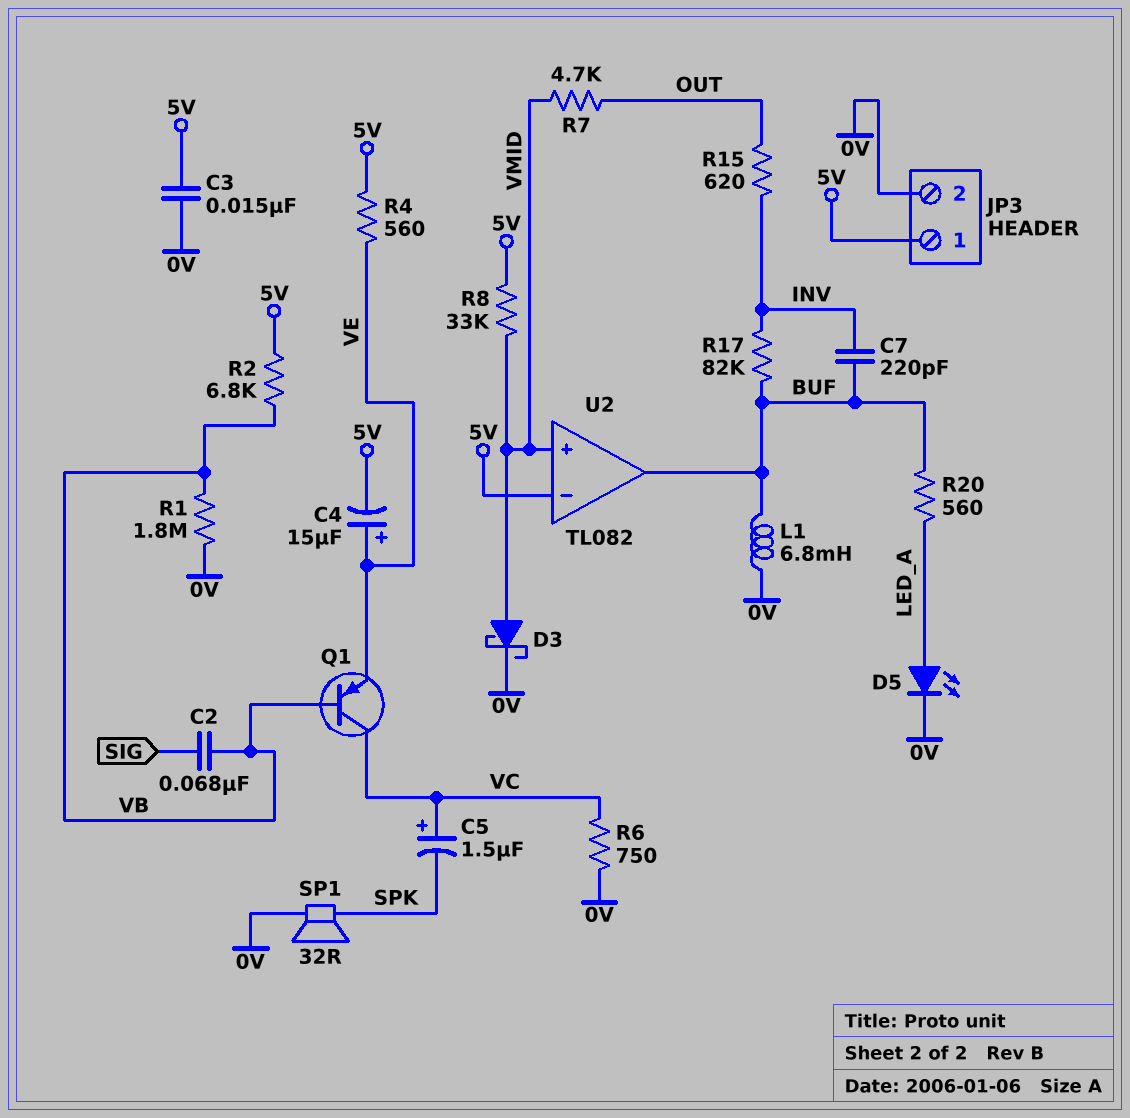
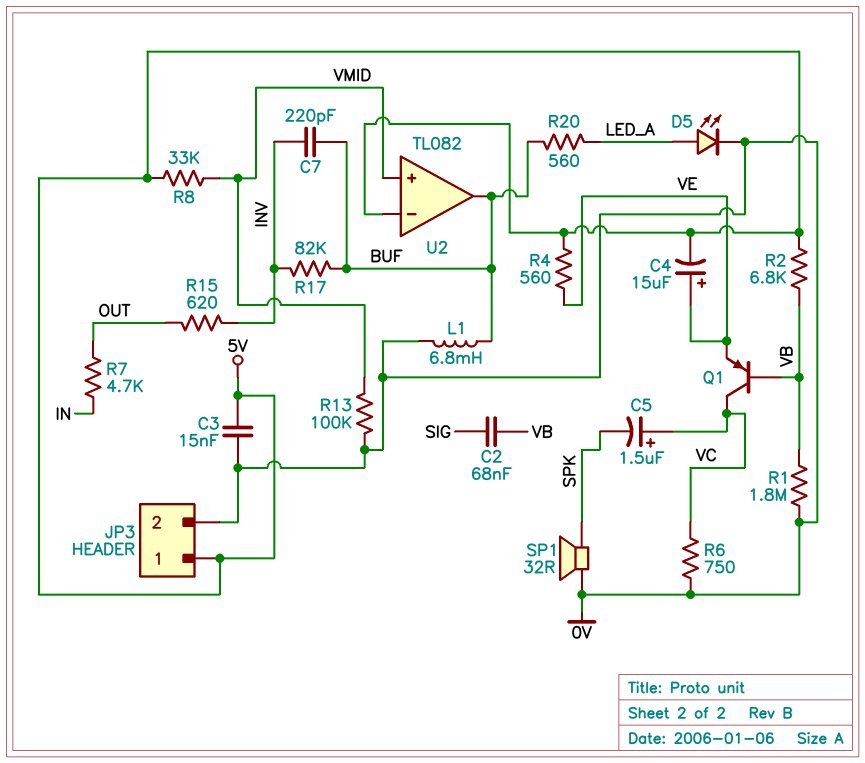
D3: schottky (A VMID, K 0V) -> none
R7: 4.7k (OUT, VMID) -> 4.7k (IN, OUT)
R13: none -> 100k (0V, VMID)

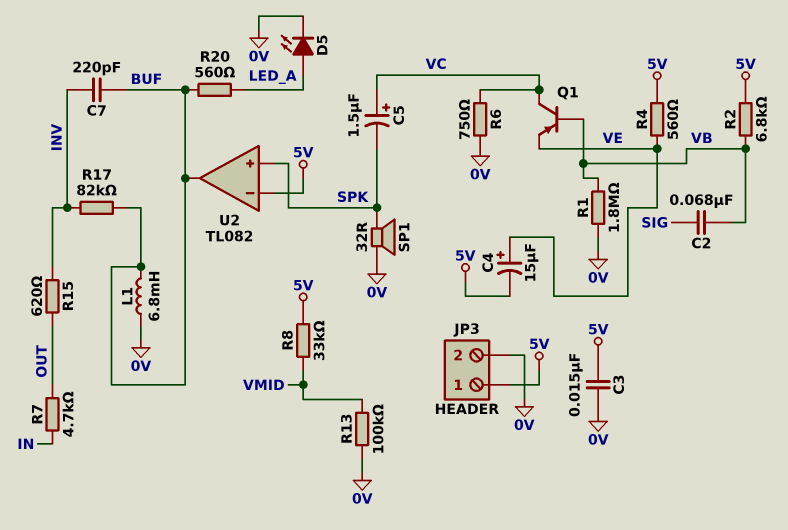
U2 pin in+: VMID -> SPK

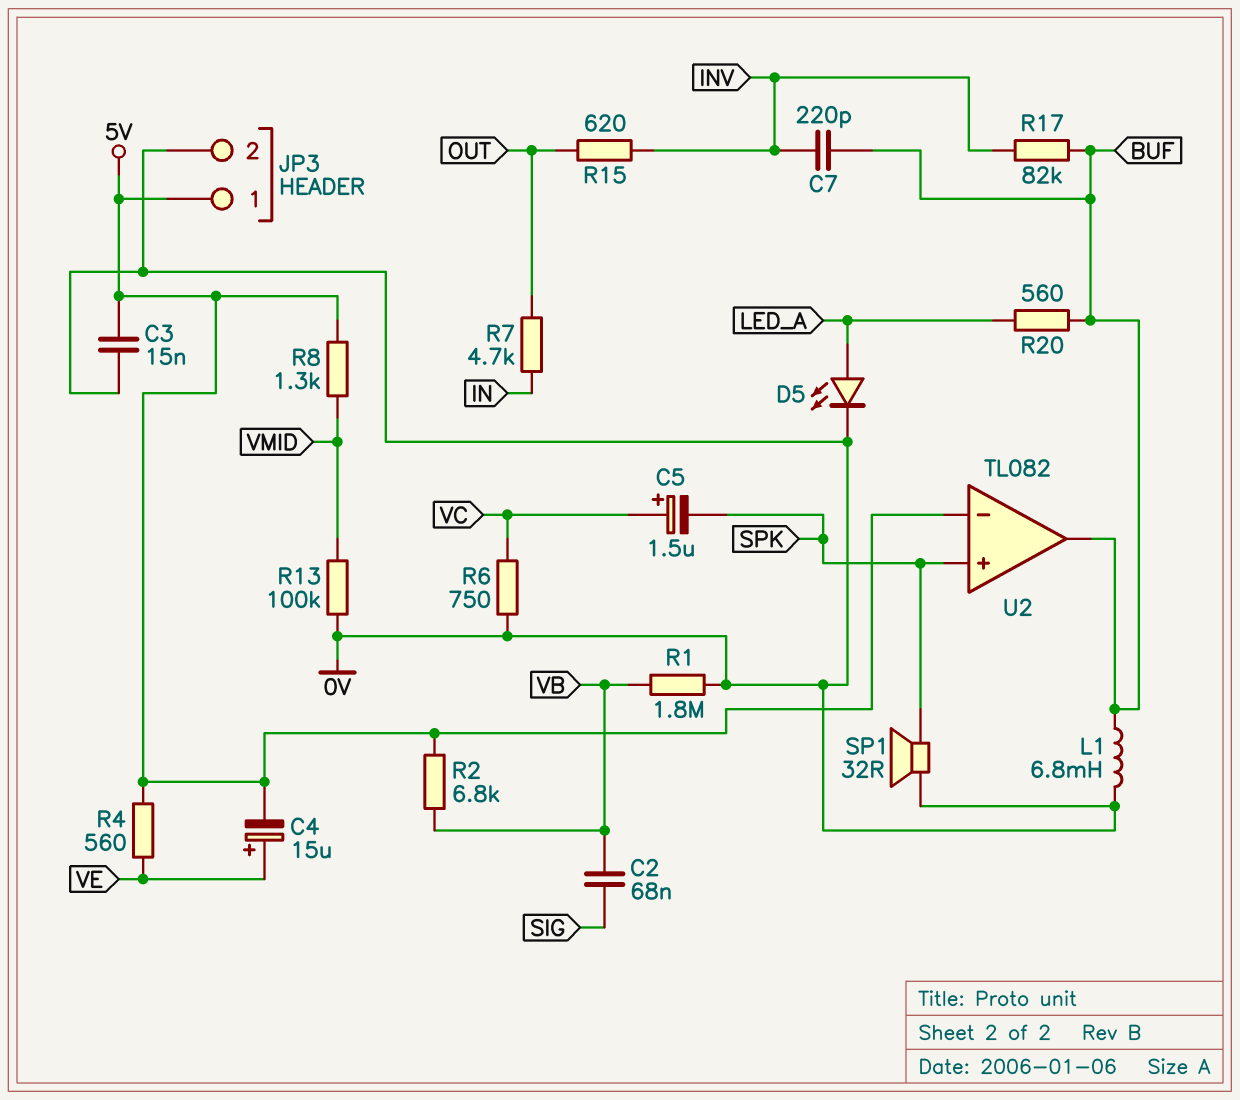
Q1: PNP (B VB, C VC, E VE) -> none
R8: 33k (5V, VMID) -> 1.3k (5V, VMID)

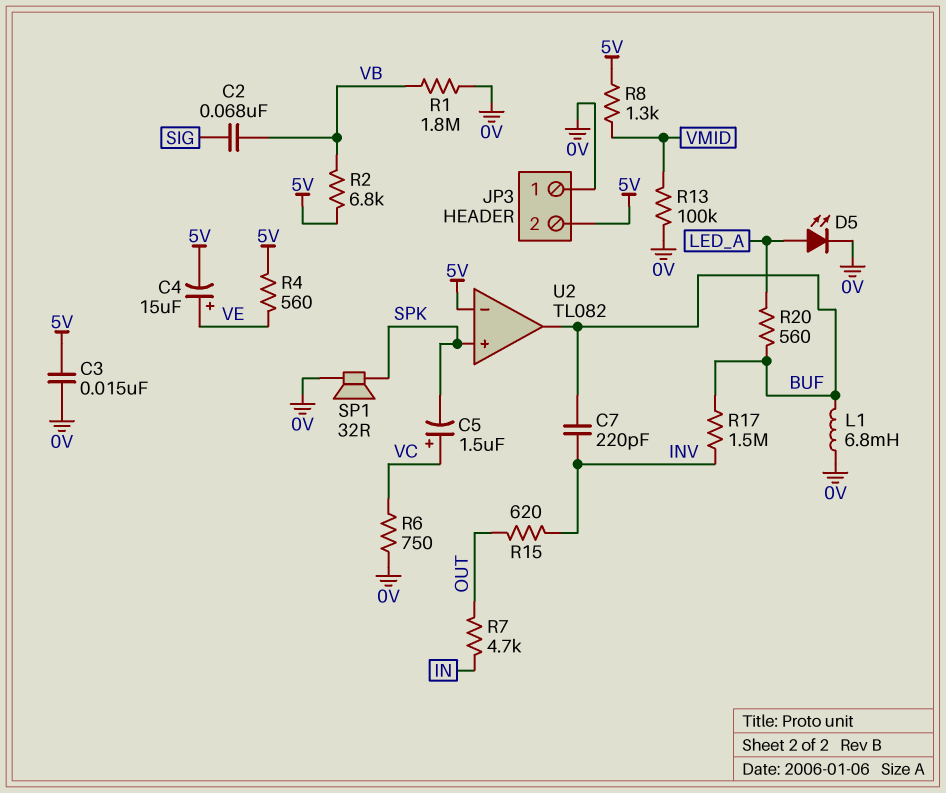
JP3 pin 1: 5V -> 0V
JP3 pin 2: 0V -> 5V
R17: 82k (BUF, INV) -> 1.5M (BUF, INV)

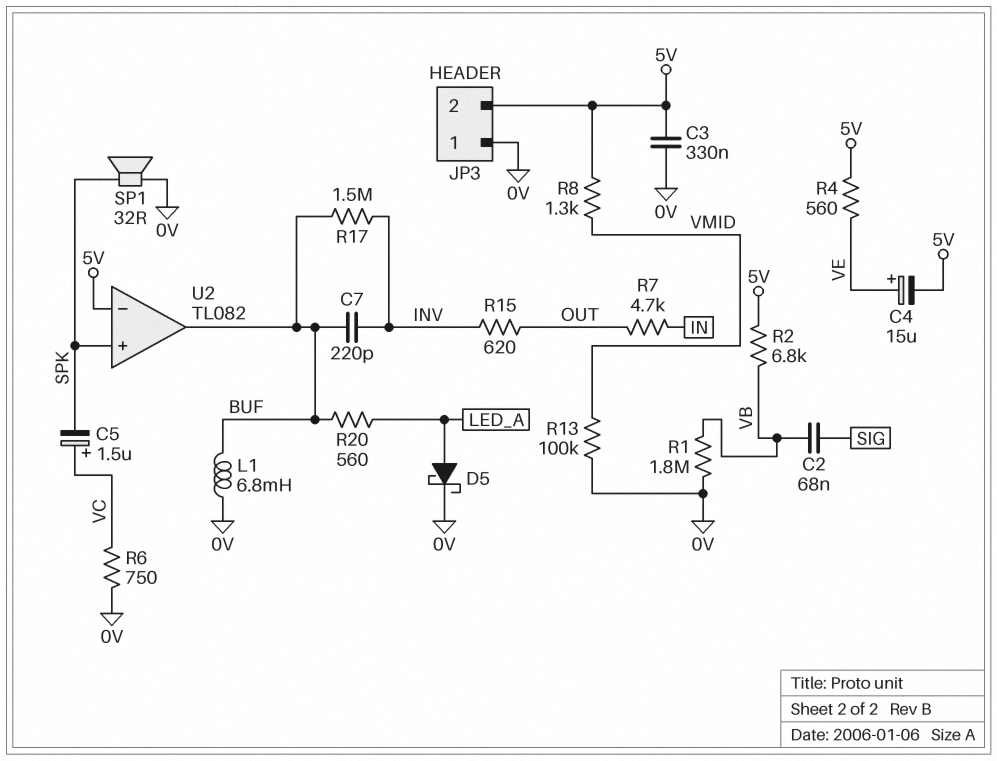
C3: 15nF (0V, 5V) -> 330nF (0V, 5V)
D5: LED (A LED_A, K 0V) -> schottky (A LED_A, K 0V)

